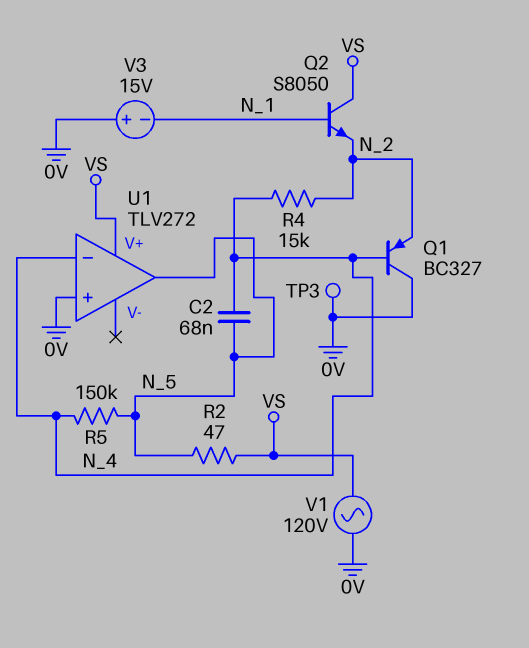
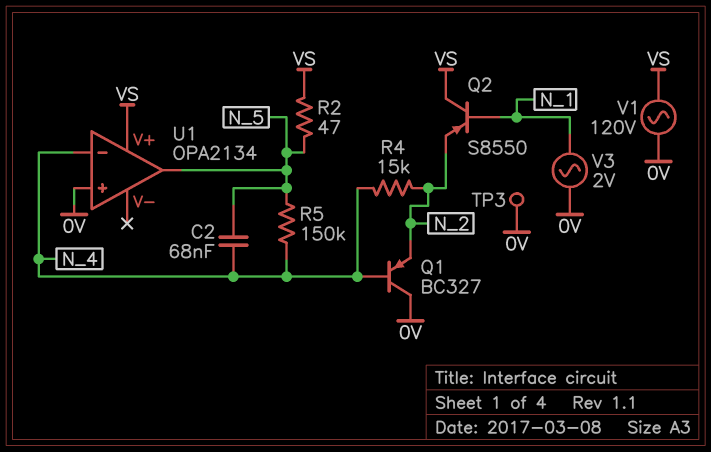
Q2: NPN S8050 (B N_1, C VS, E N_2) -> PNP S8550 (B N_1, C VS, E N_2)
U1: TLV272 -> OPA2134
V3: 15V (plus 0V, minus N_1) -> AC 2V (0V, N_1)

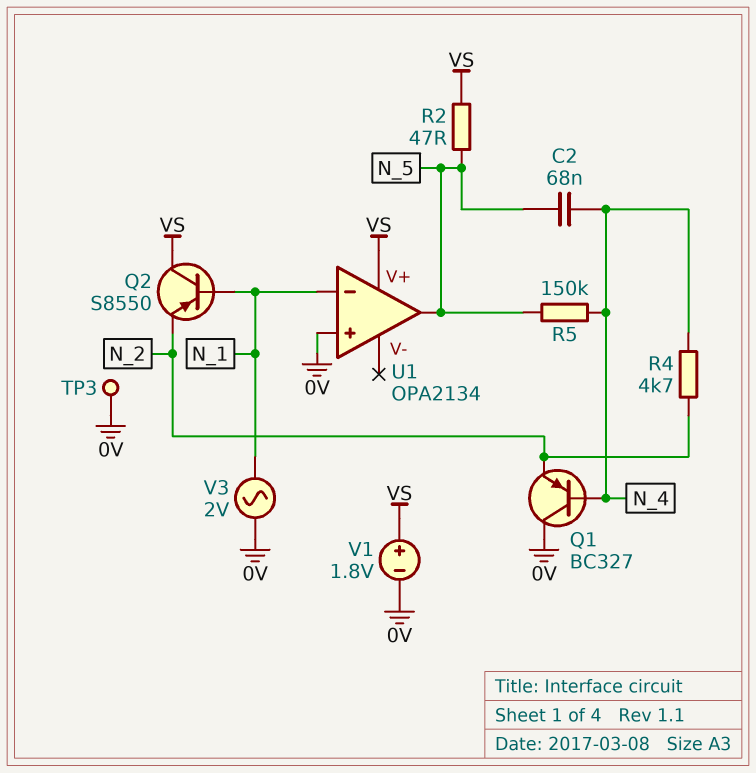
R4: 15k (N_2, N_4) -> 4.7k (N_2, N_4)
U1 pin in-: N_4 -> N_1
V1: AC 120V (0V, VS) -> 1.8V (plus VS, minus 0V)

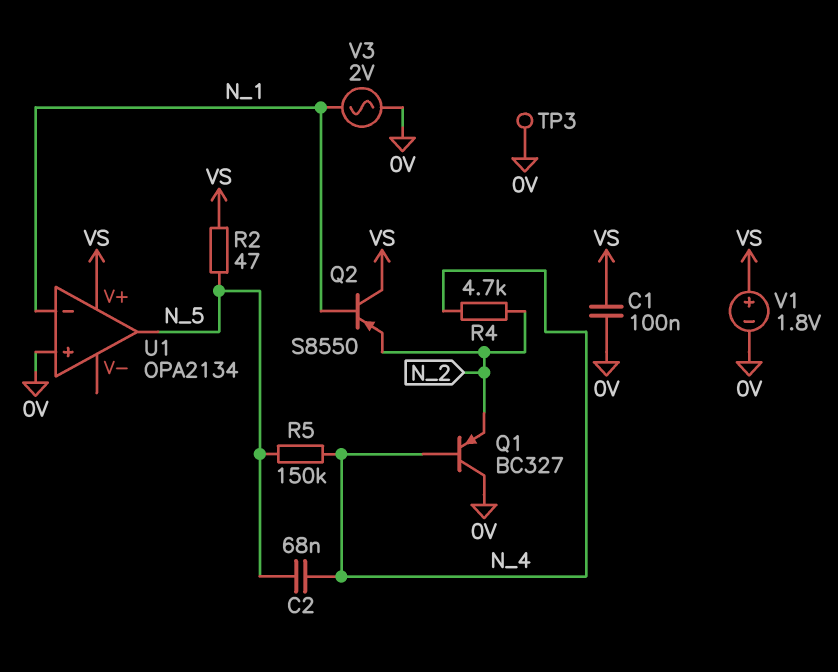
C1: none -> 100nF (0V, VS)

